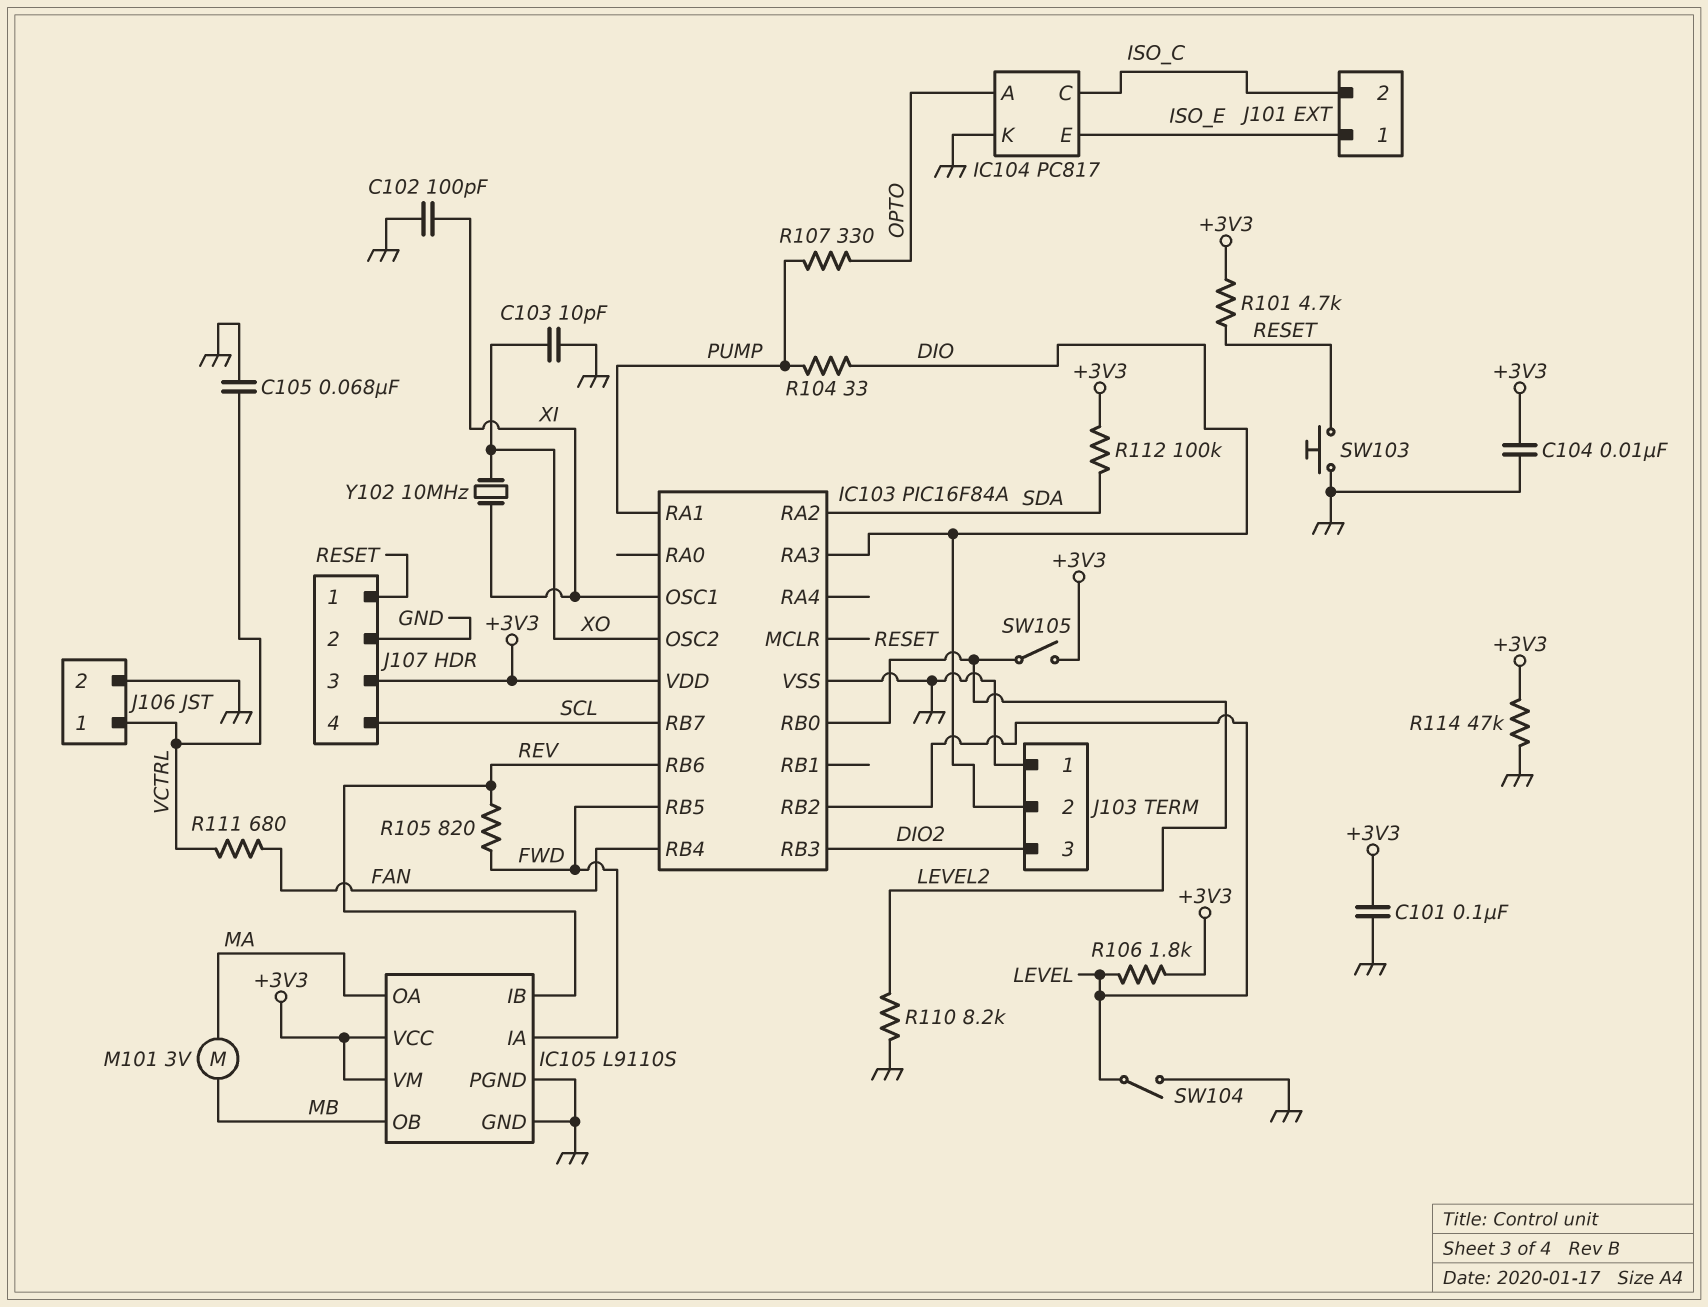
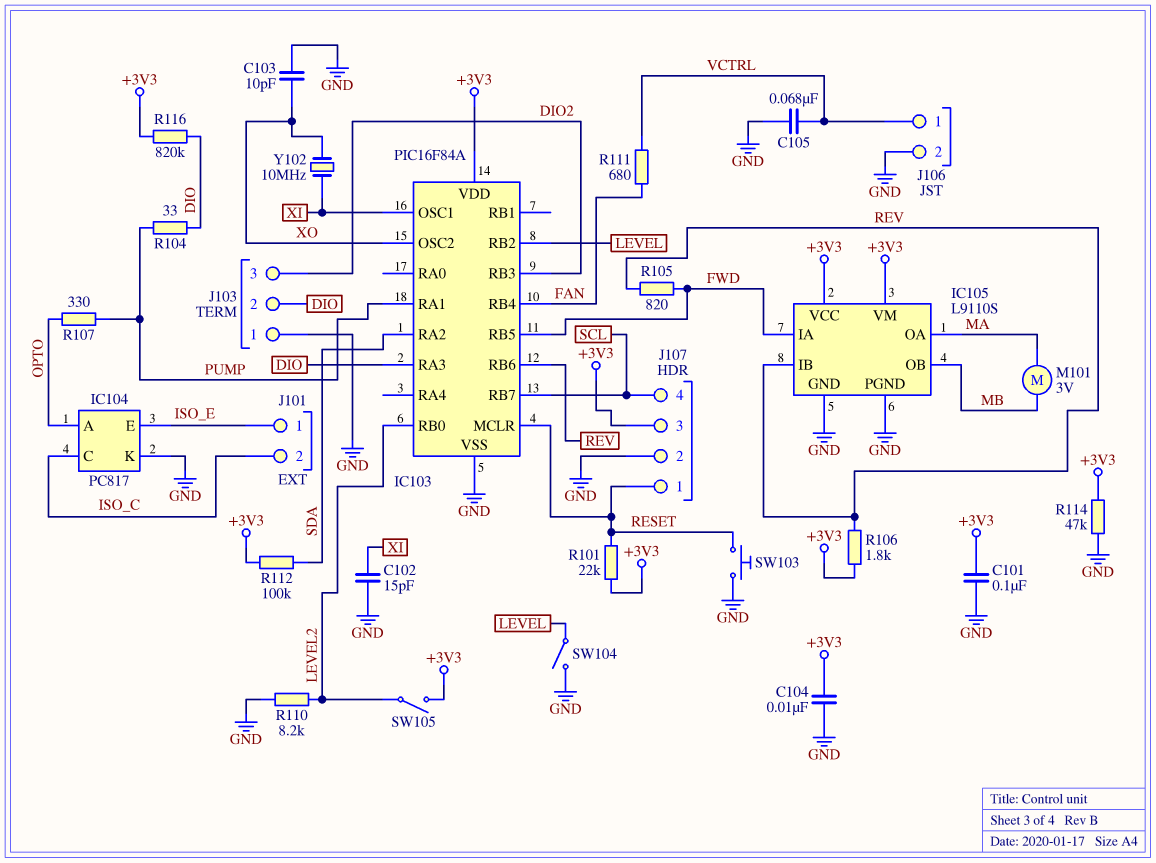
C102: 100pF (GND, XI) -> 15pF (GND, XI)
R101: 4.7k (+3V3, RESET) -> 22k (+3V3, RESET)
R106: 1.8k (+3V3, LEVEL) -> 1.8k (+3V3, REV)
R116: none -> 820k (+3V3, DIO)

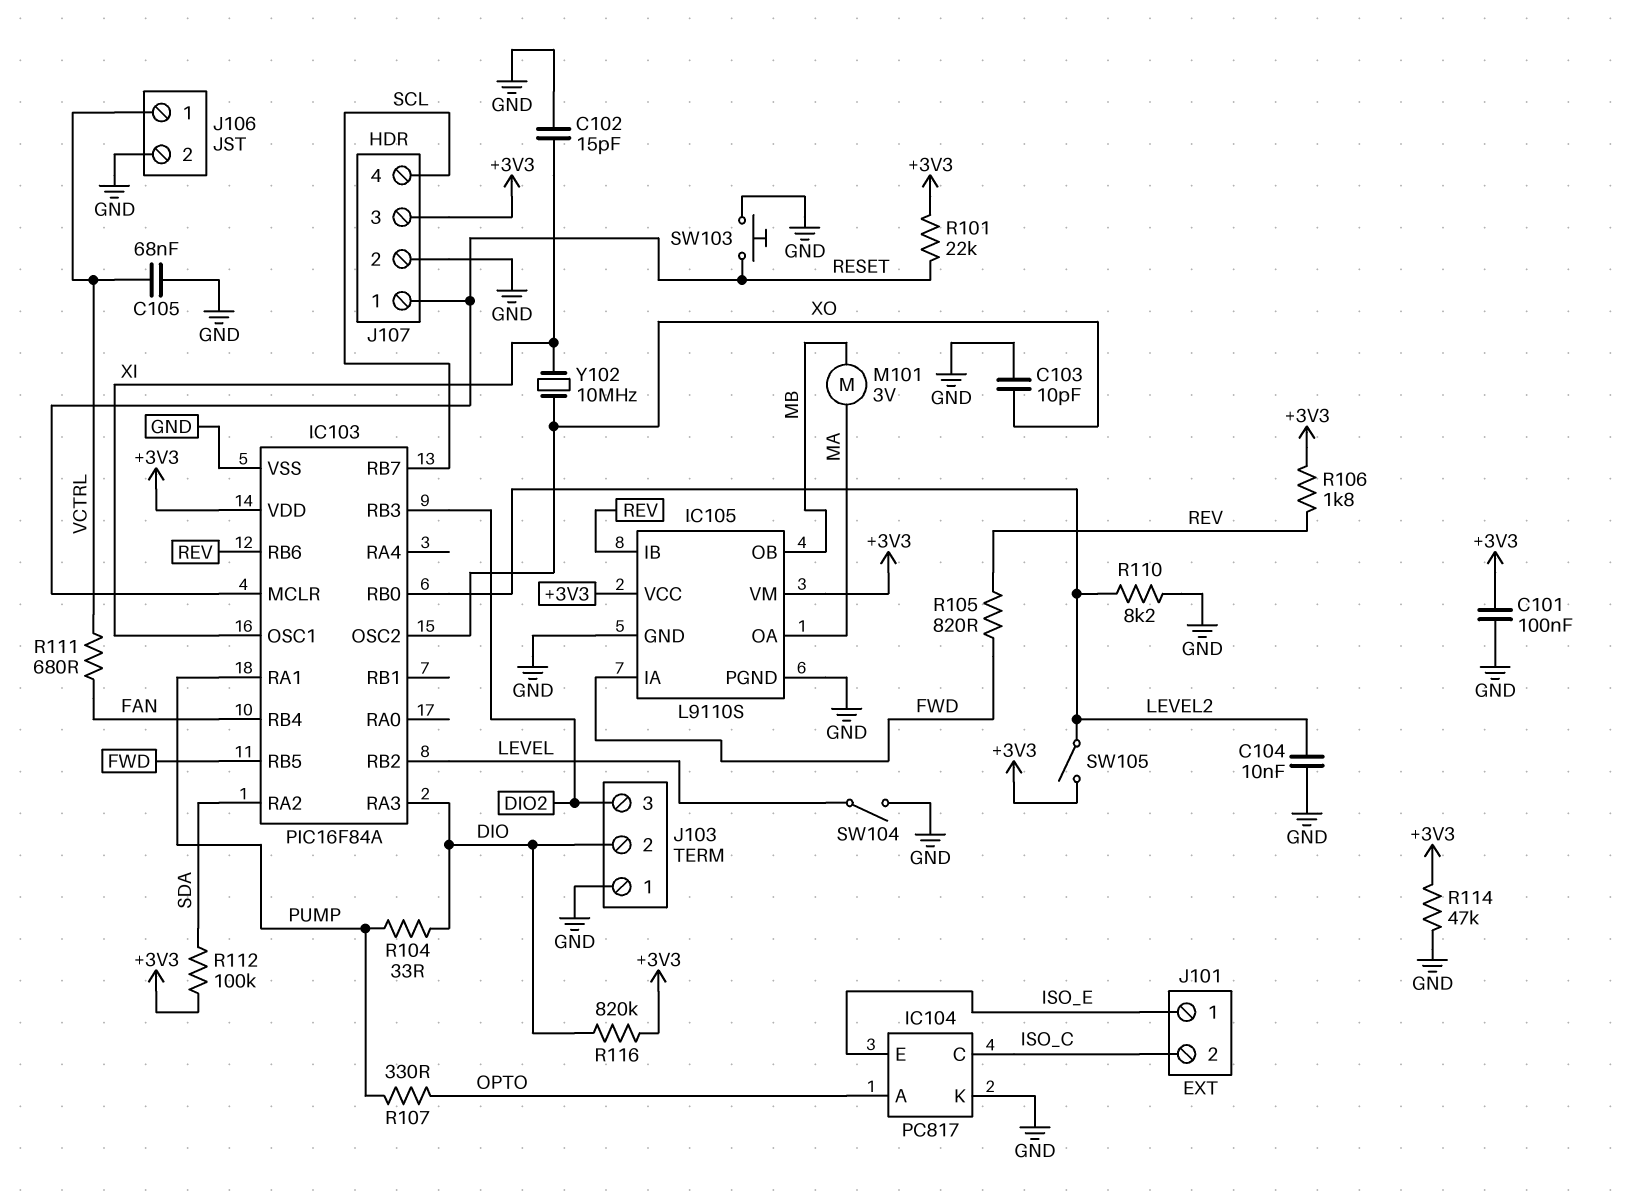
C104: 10nF (+3V3, GND) -> 10nF (GND, LEVEL2)

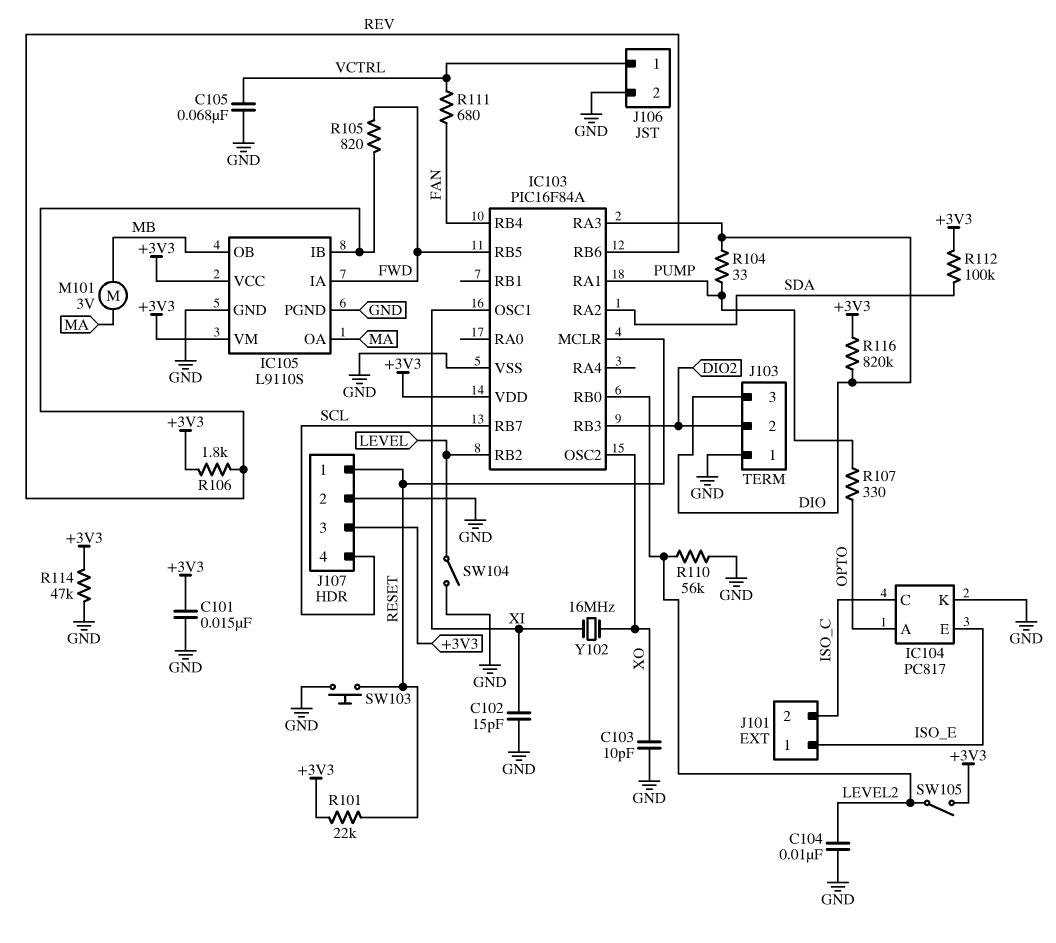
C101: 100nF (+3V3, GND) -> 15nF (+3V3, GND)
J103 pin 2: DIO -> DIO2
J103 pin 3: DIO2 -> DIO
R110: 8.2k (GND, LEVEL2) -> 56k (GND, LEVEL2)
Y102: 10MHz (XI, XO) -> 16MHz (XI, XO)

